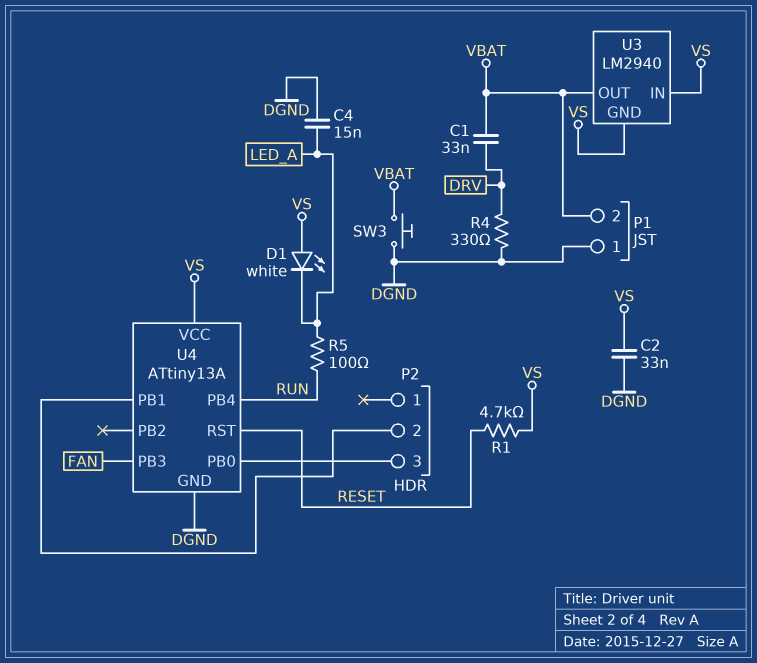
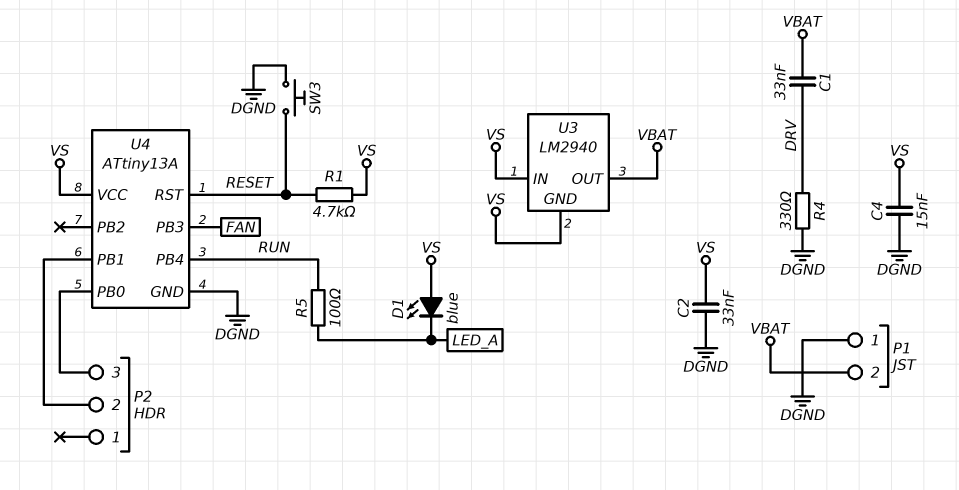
C4: 15nF (DGND, LED_A) -> 15nF (DGND, VS)
D1: LED white (A VS, K LED_A) -> LED blue (A VS, K LED_A)
SW3: button (DGND, VBAT) -> button (DGND, RESET)

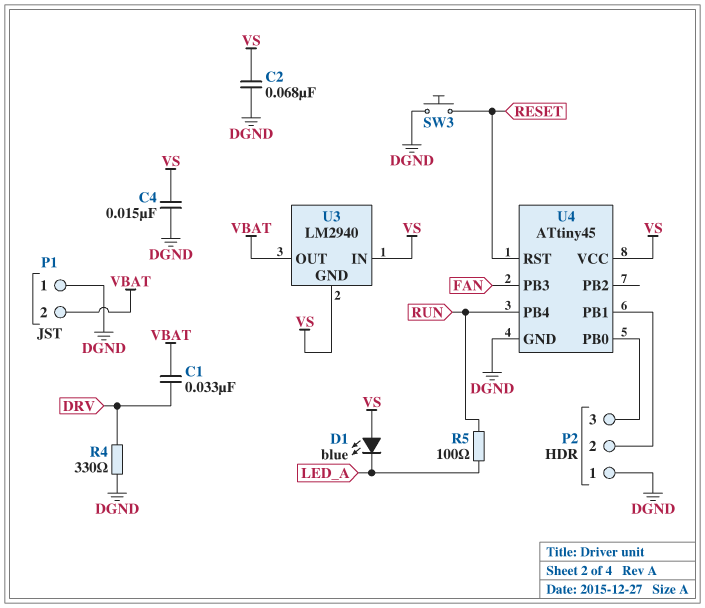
C2: 33nF (DGND, VS) -> 68nF (DGND, VS)
P2 pin 1: none -> DGND
R1: 4.7k (RESET, VS) -> none
U4: ATtiny13A -> ATtiny45

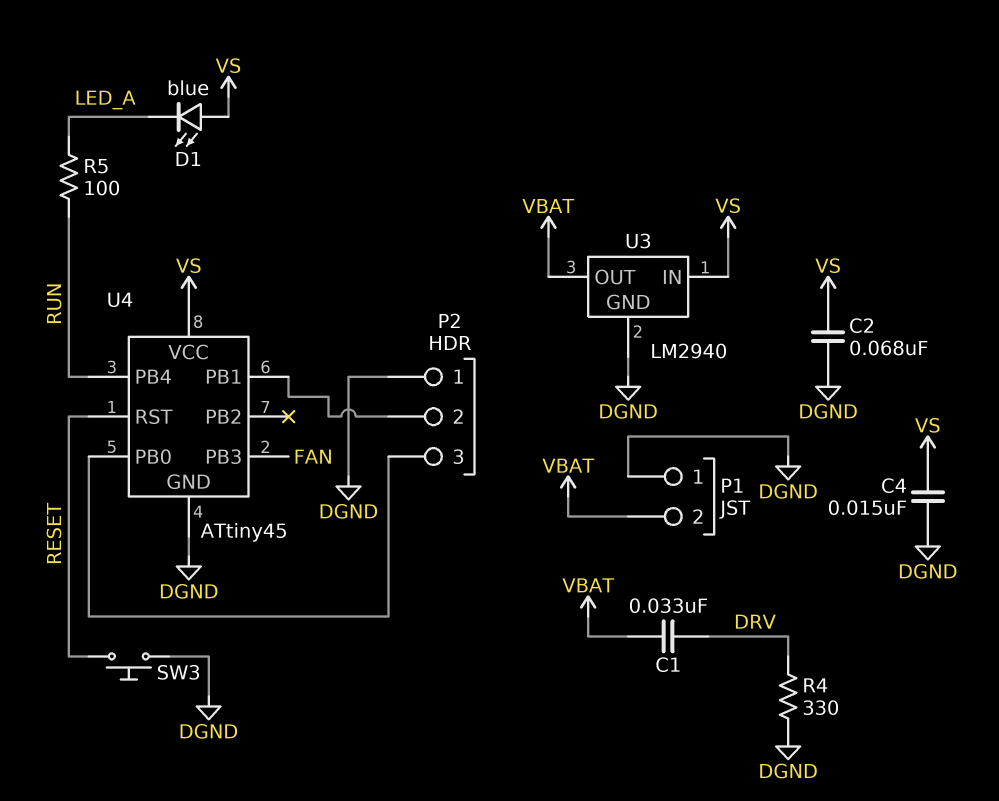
U3 pin GND: VS -> DGND

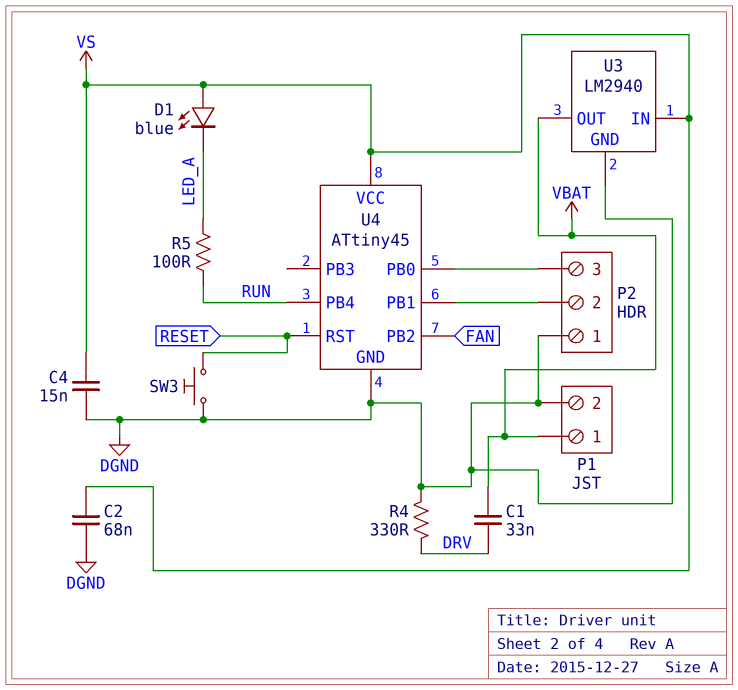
P1 pin 1: DGND -> VBAT
P1 pin 2: VBAT -> DGND
U4 pin PB2: none -> FAN
U4 pin PB3: FAN -> none

